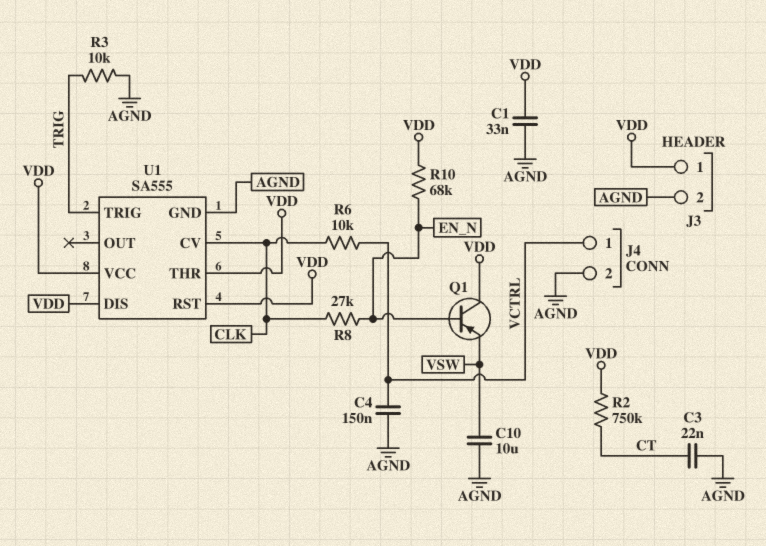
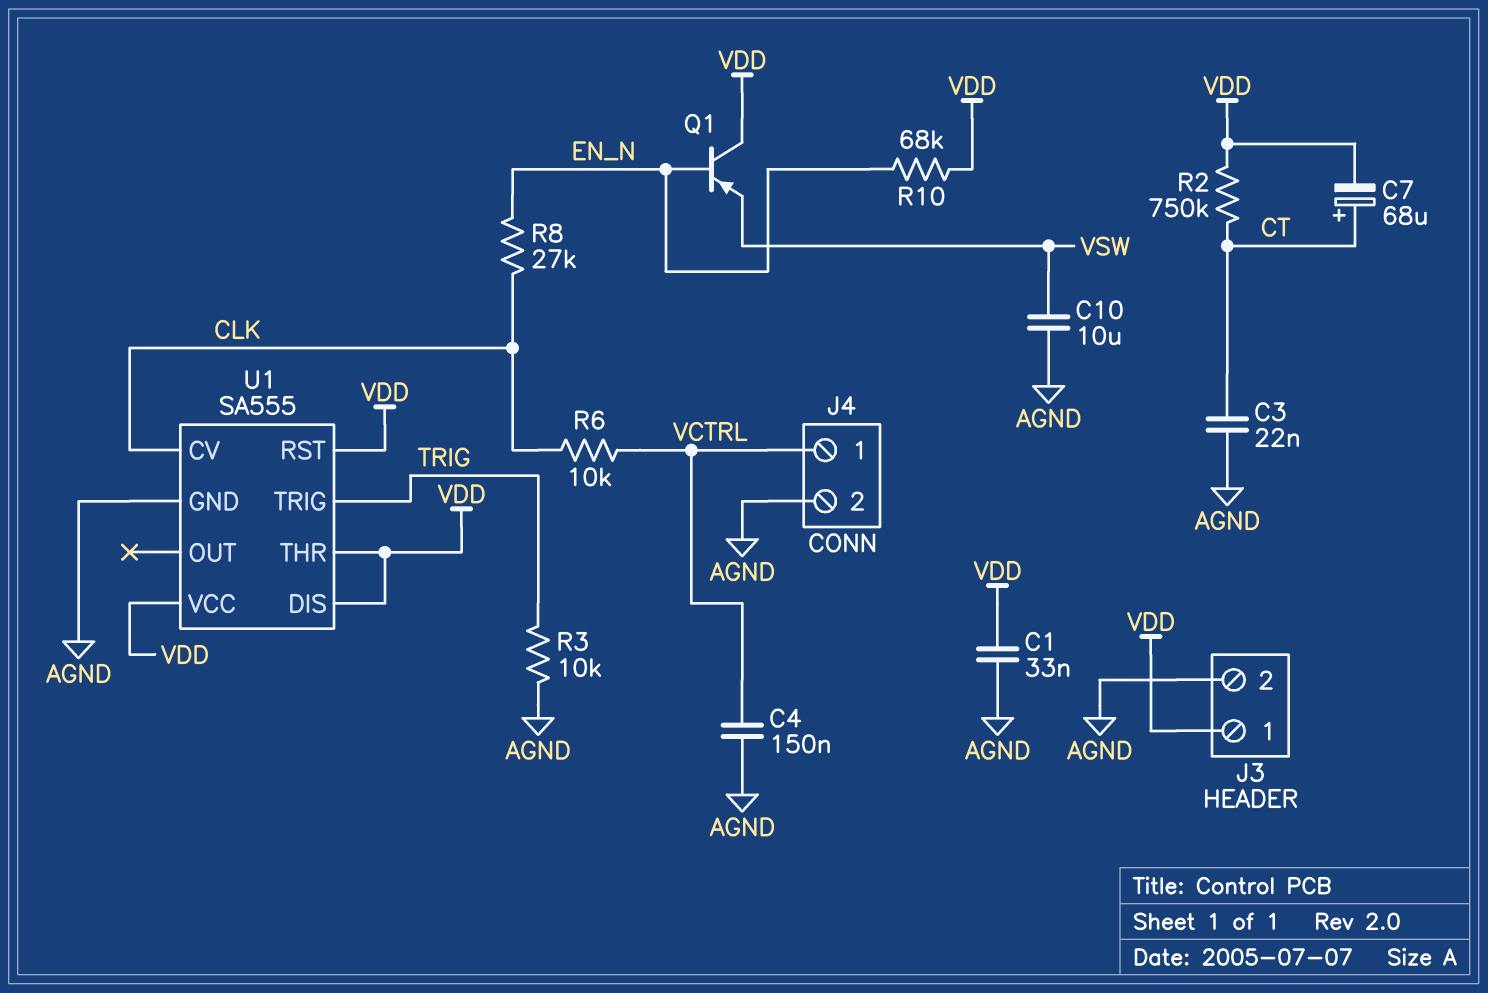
C7: none -> 68uF (plus CT, minus VDD)

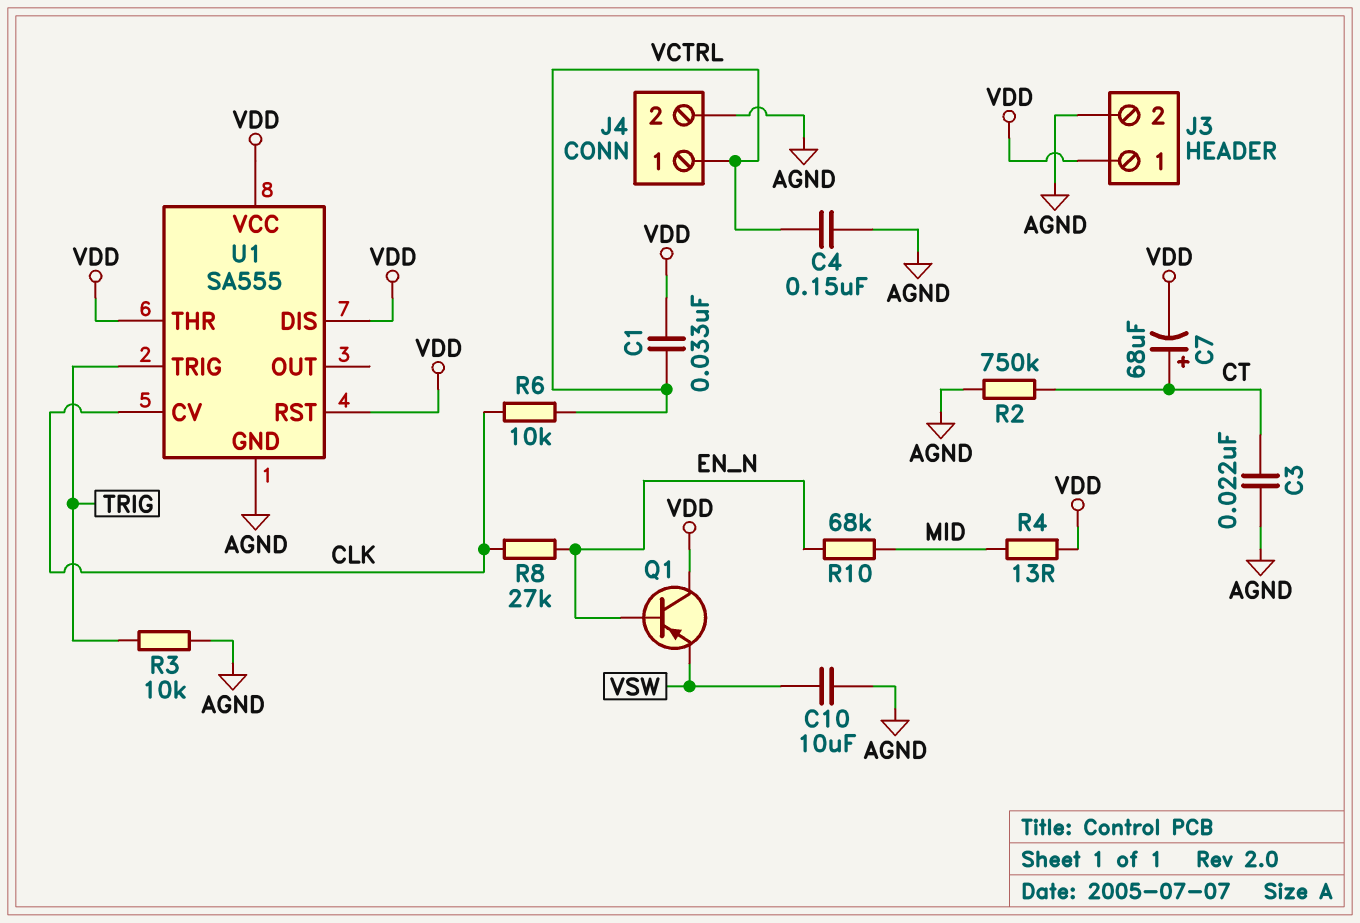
C1: 33nF (AGND, VDD) -> 33nF (VCTRL, VDD)
R2: 750k (CT, VDD) -> 750k (AGND, CT)
R4: none -> 13 (MID, VDD)
R10: 68k (EN_N, VDD) -> 68k (EN_N, MID)

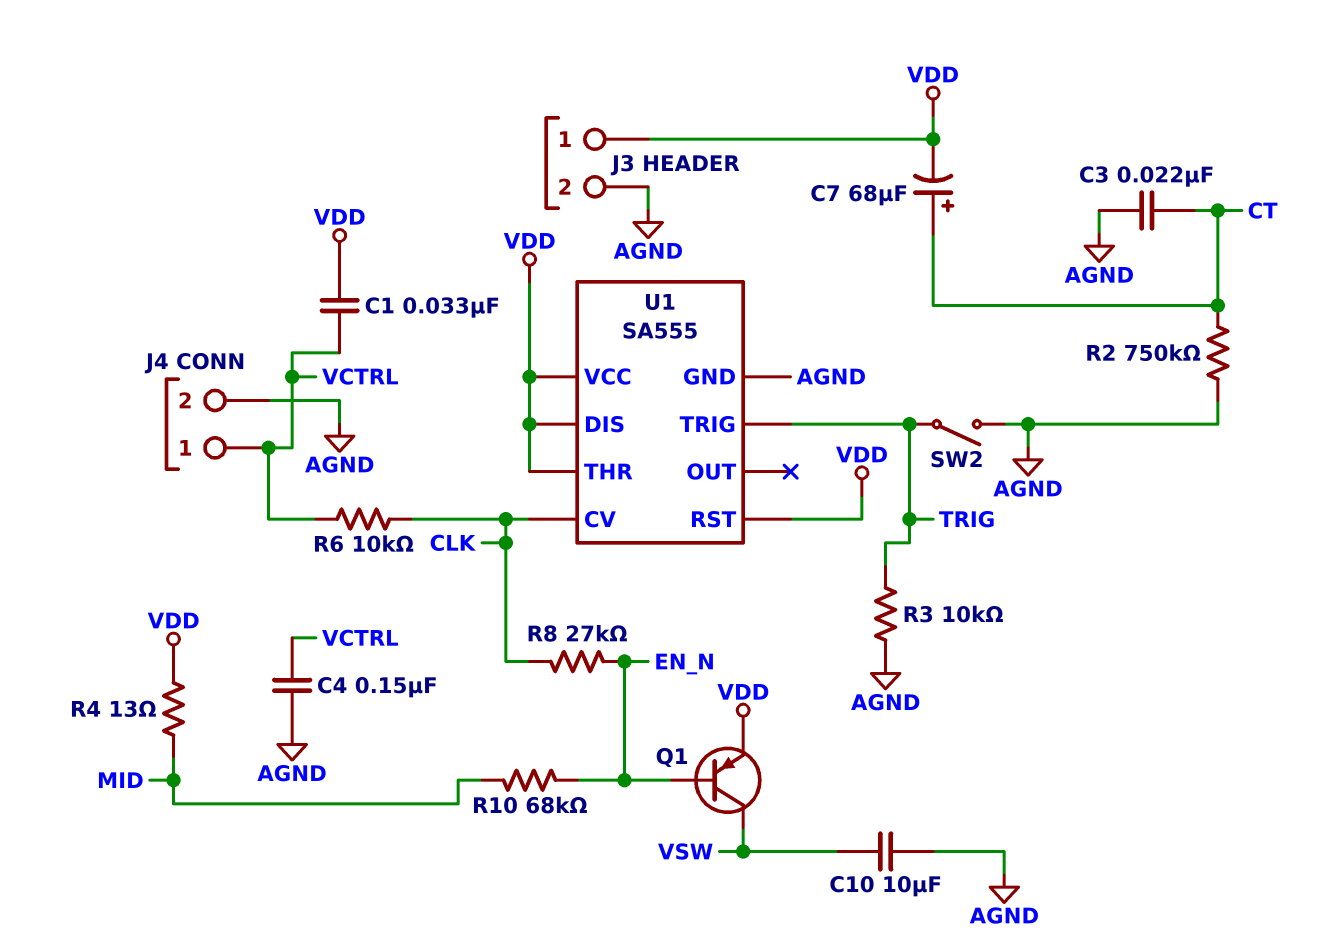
Q1: PNP (B EN_N, C VDD, E VSW) -> PNP (B EN_N, C VSW, E VDD)
SW2: none -> switch (AGND, TRIG)

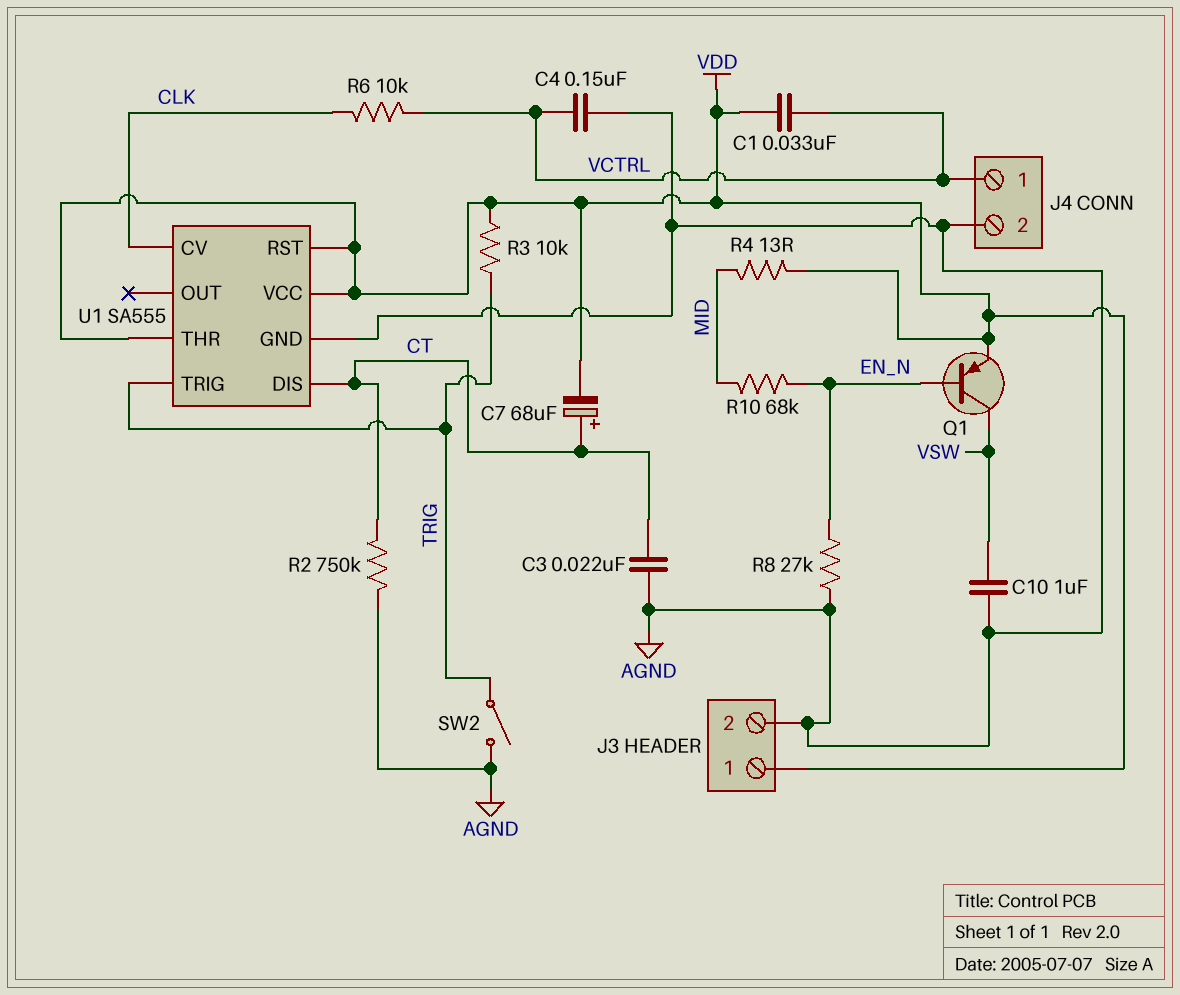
C10: 10uF (AGND, VSW) -> 1uF (AGND, VSW)
R3: 10k (AGND, TRIG) -> 10k (TRIG, VDD)
R8: 27k (CLK, EN_N) -> 27k (AGND, EN_N)
U1 pin DIS: VDD -> CT

